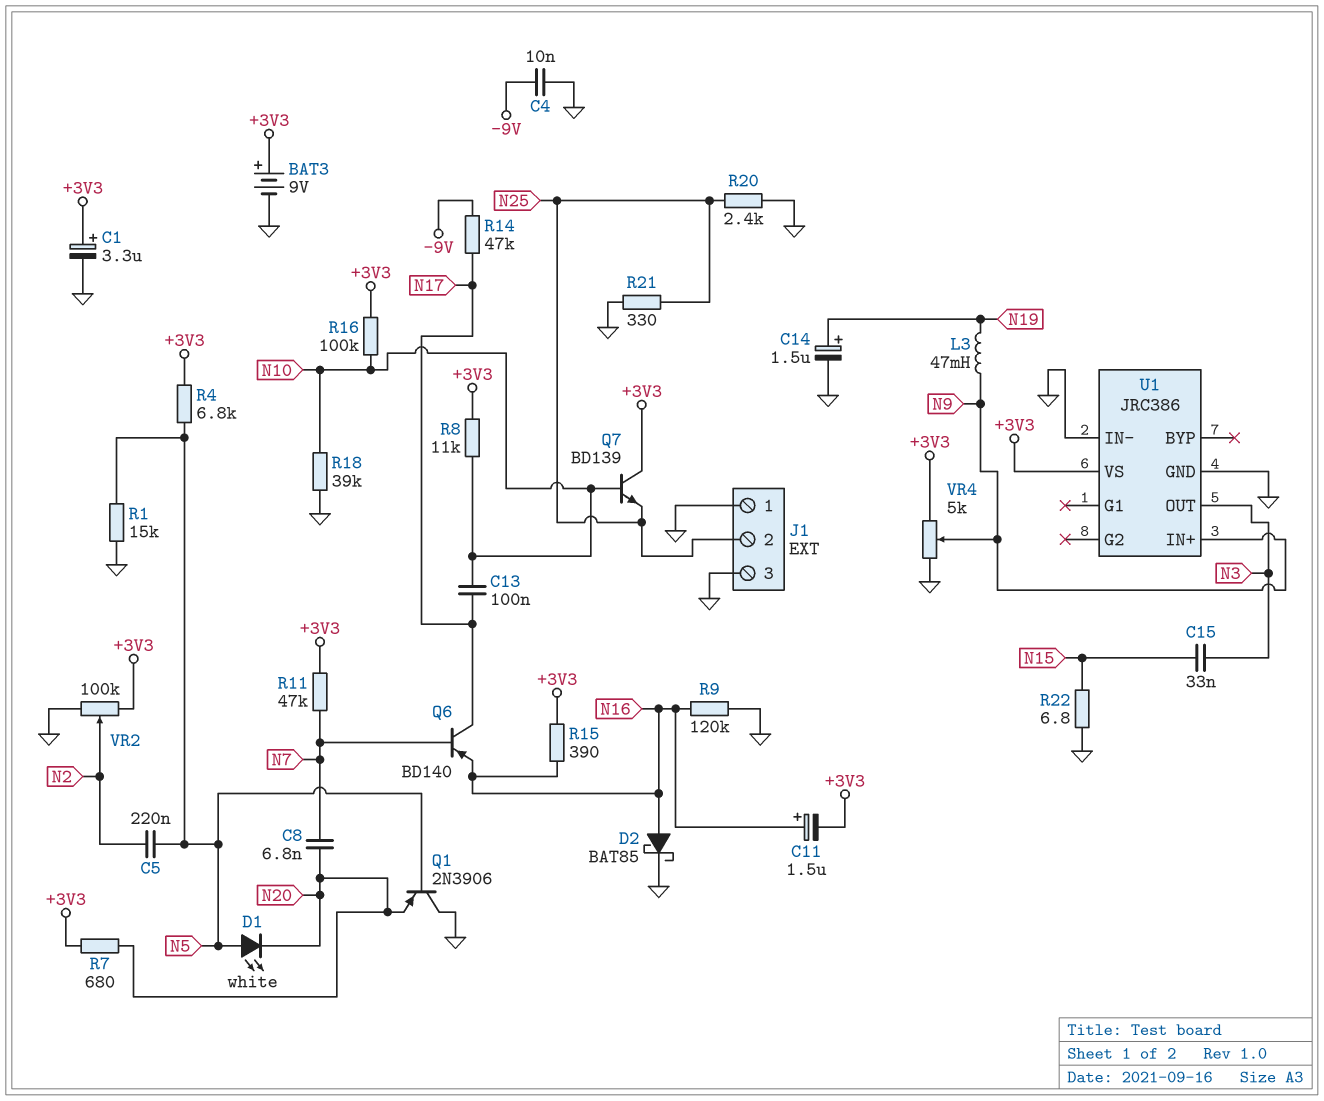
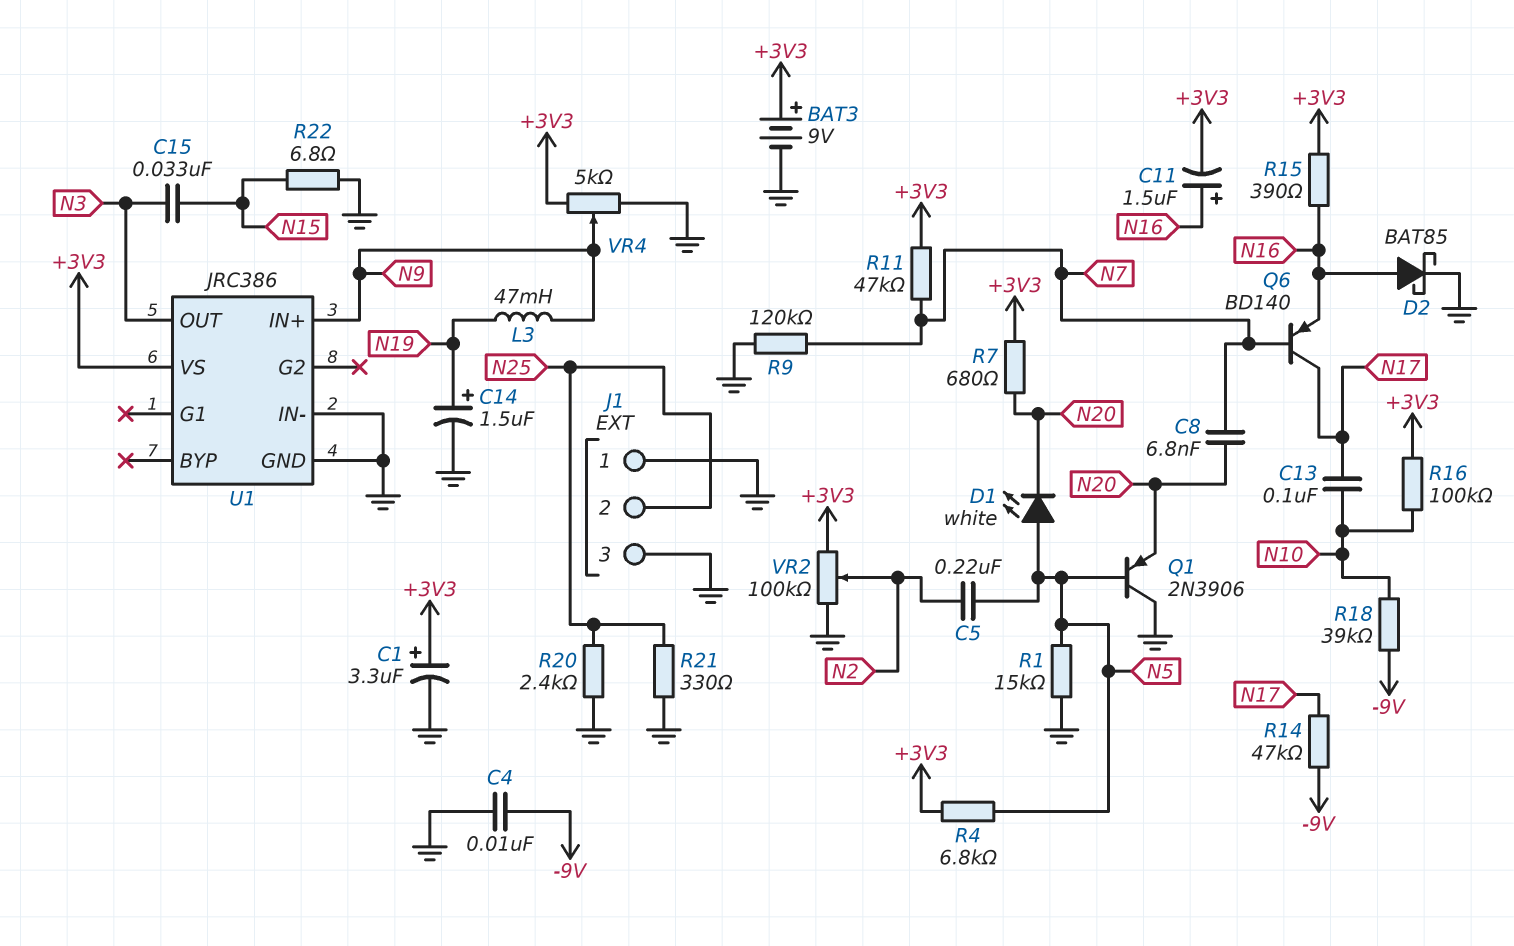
Q7: NPN BD139 (B N10, C +3V3, E N25) -> none
R8: 11k (+3V3, N10) -> none
R9: 120k (GND, N16) -> 120k (GND, N7)
R18: 39k (GND, N10) -> 39k (-9V, N10)

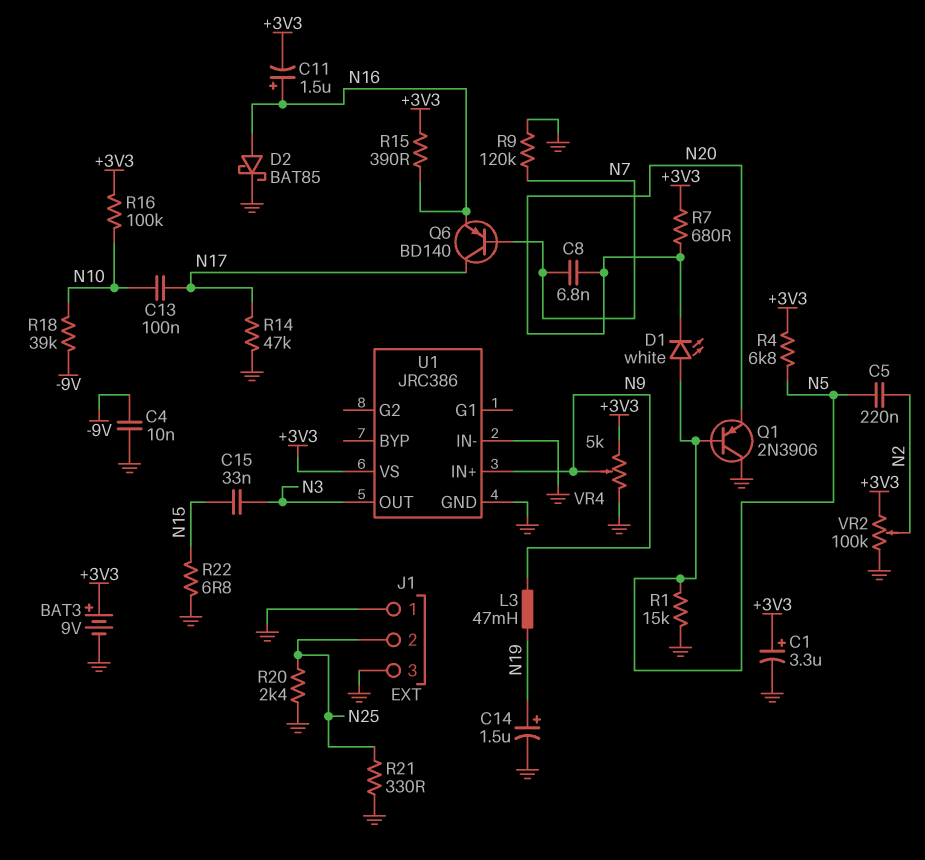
R11: 47k (+3V3, N7) -> none
R14: 47k (-9V, N17) -> 47k (GND, N17)

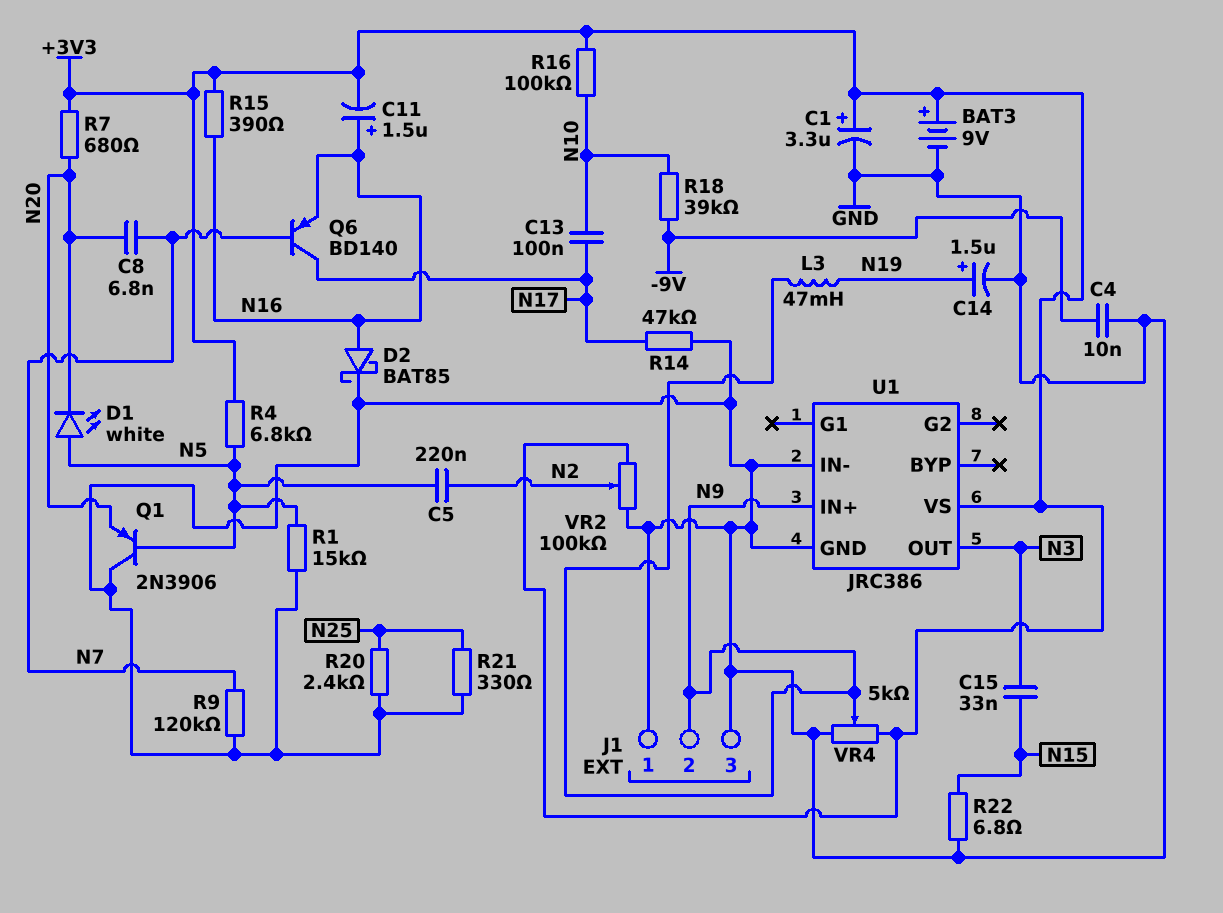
J1 pin 2: N25 -> N9

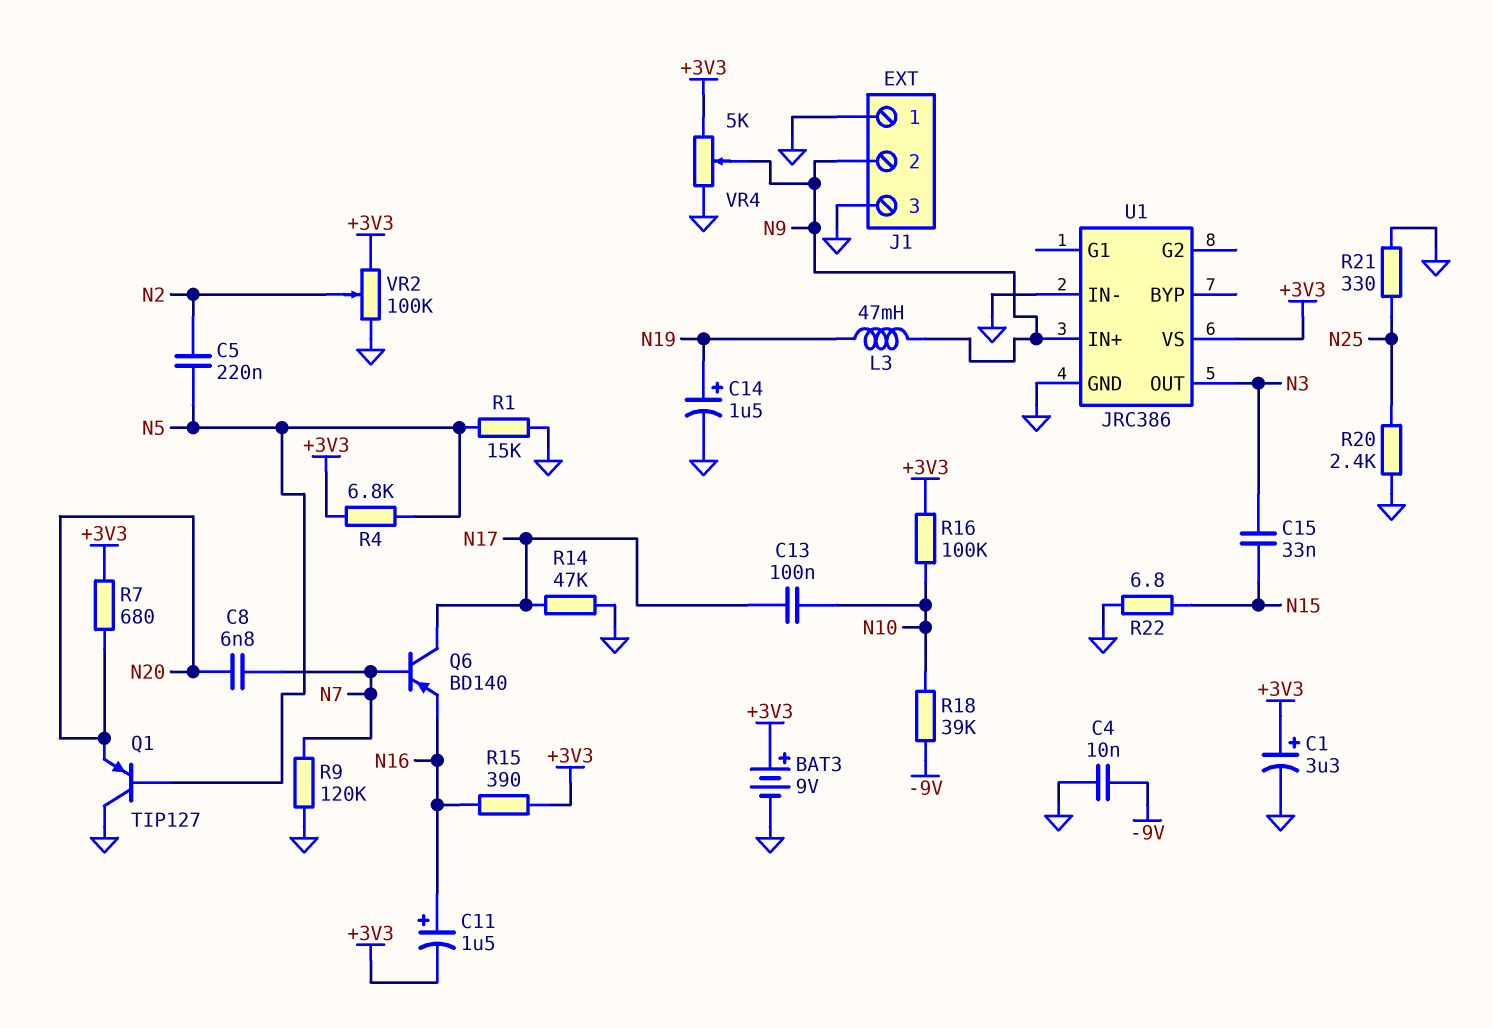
D1: LED white (A N5, K N20) -> none
D2: schottky BAT85 (A N16, K GND) -> none
Q1: PNP 2N3906 (B N5, C GND, E N20) -> PNP TIP127 (B N5, C GND, E N20)

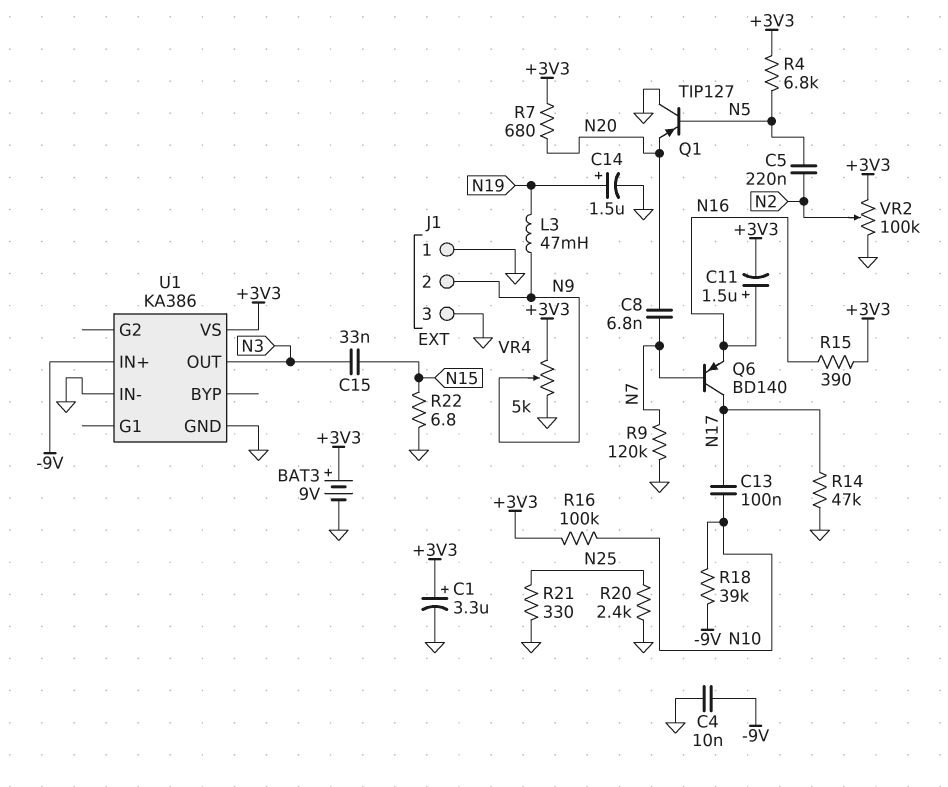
R1: 15k (GND, N5) -> none
U1: JRC386 -> KA386
U1 pin IN+: N9 -> -9V

